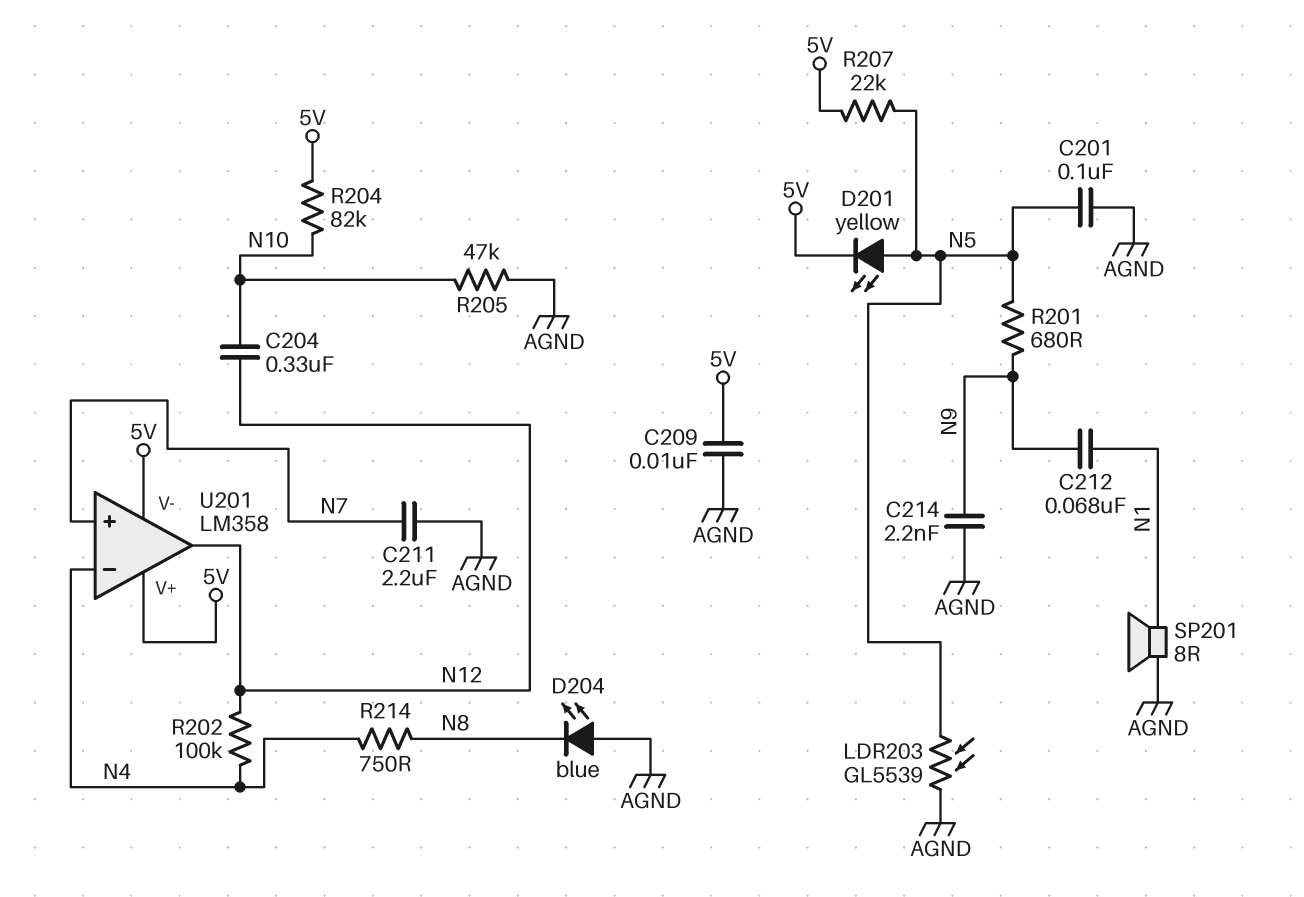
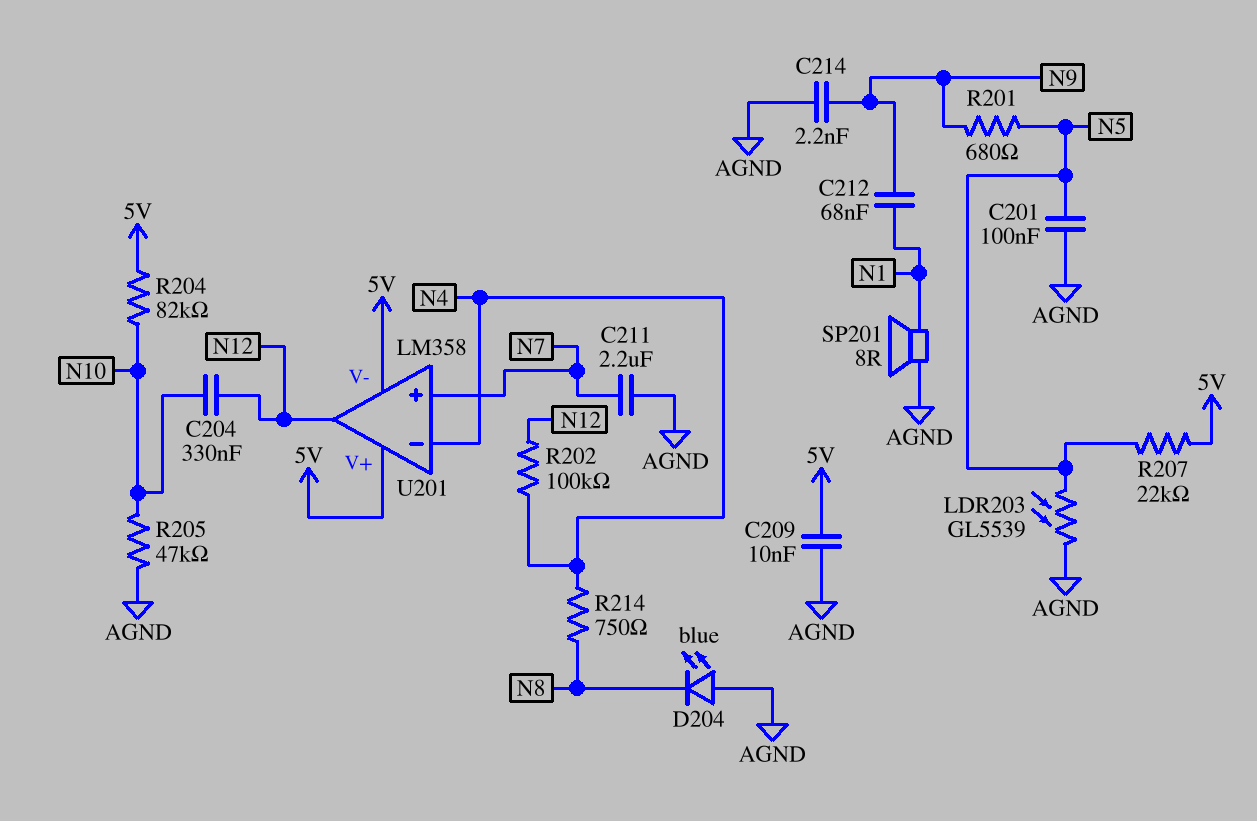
D201: LED yellow (A N5, K 5V) -> none

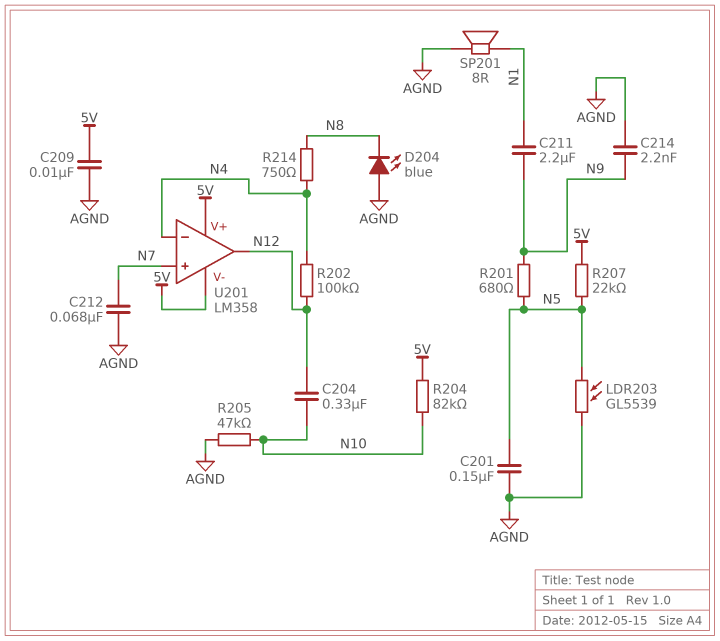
C201: 100nF (AGND, N5) -> 150nF (AGND, N5)
C211: 2.2uF (AGND, N7) -> 2.2uF (N1, N9)
C212: 68nF (N1, N9) -> 68nF (AGND, N7)

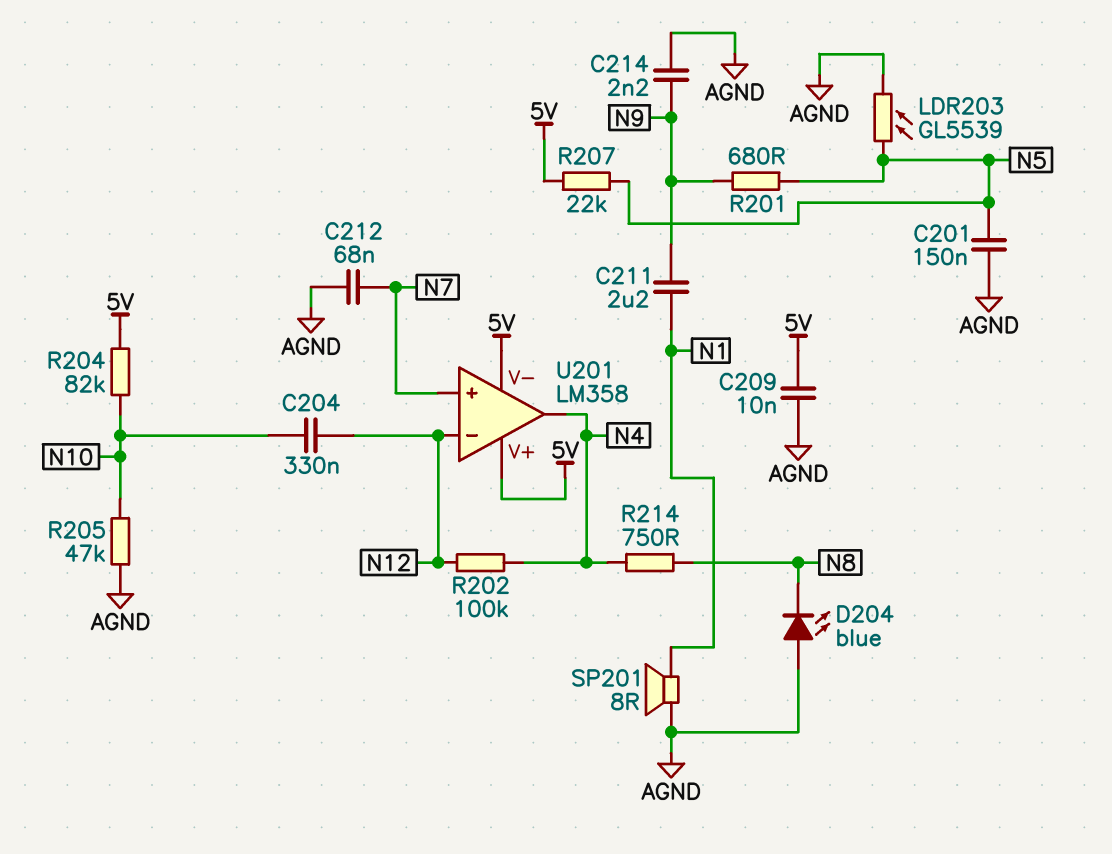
U201 pin in-: N4 -> N12
U201 pin out: N12 -> N4

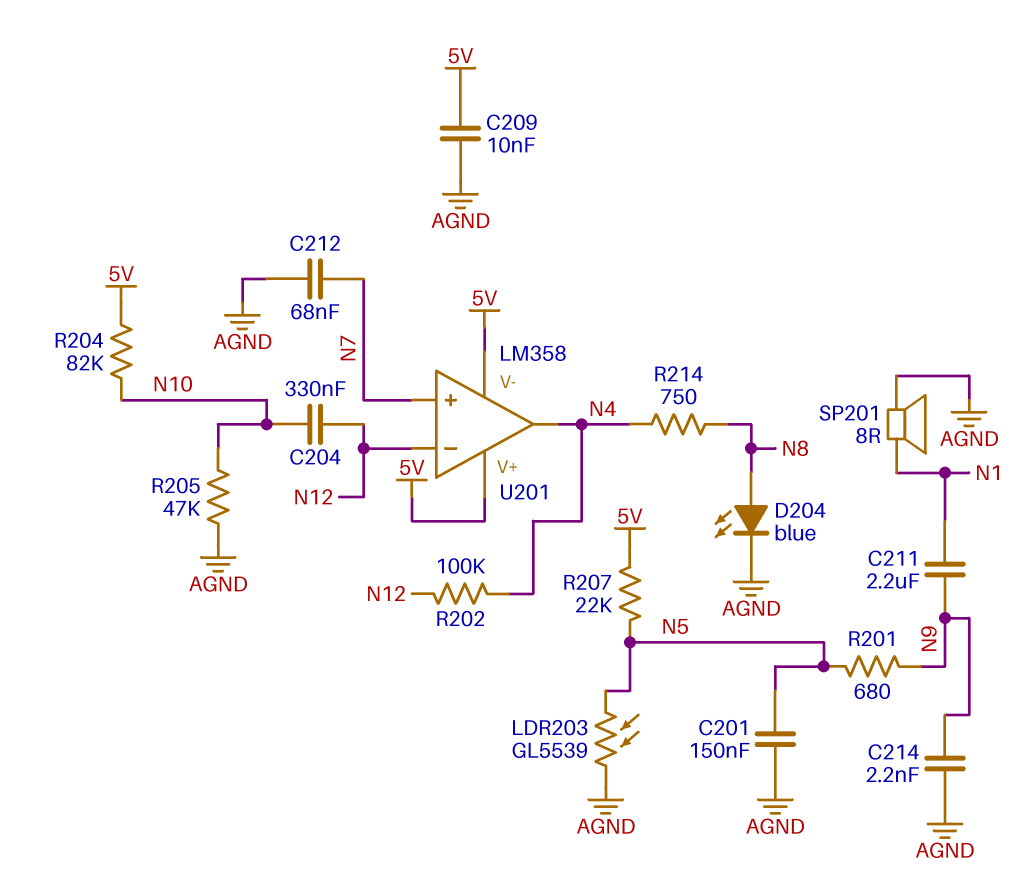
D204: LED blue (A AGND, K N8) -> LED blue (A N8, K AGND)

